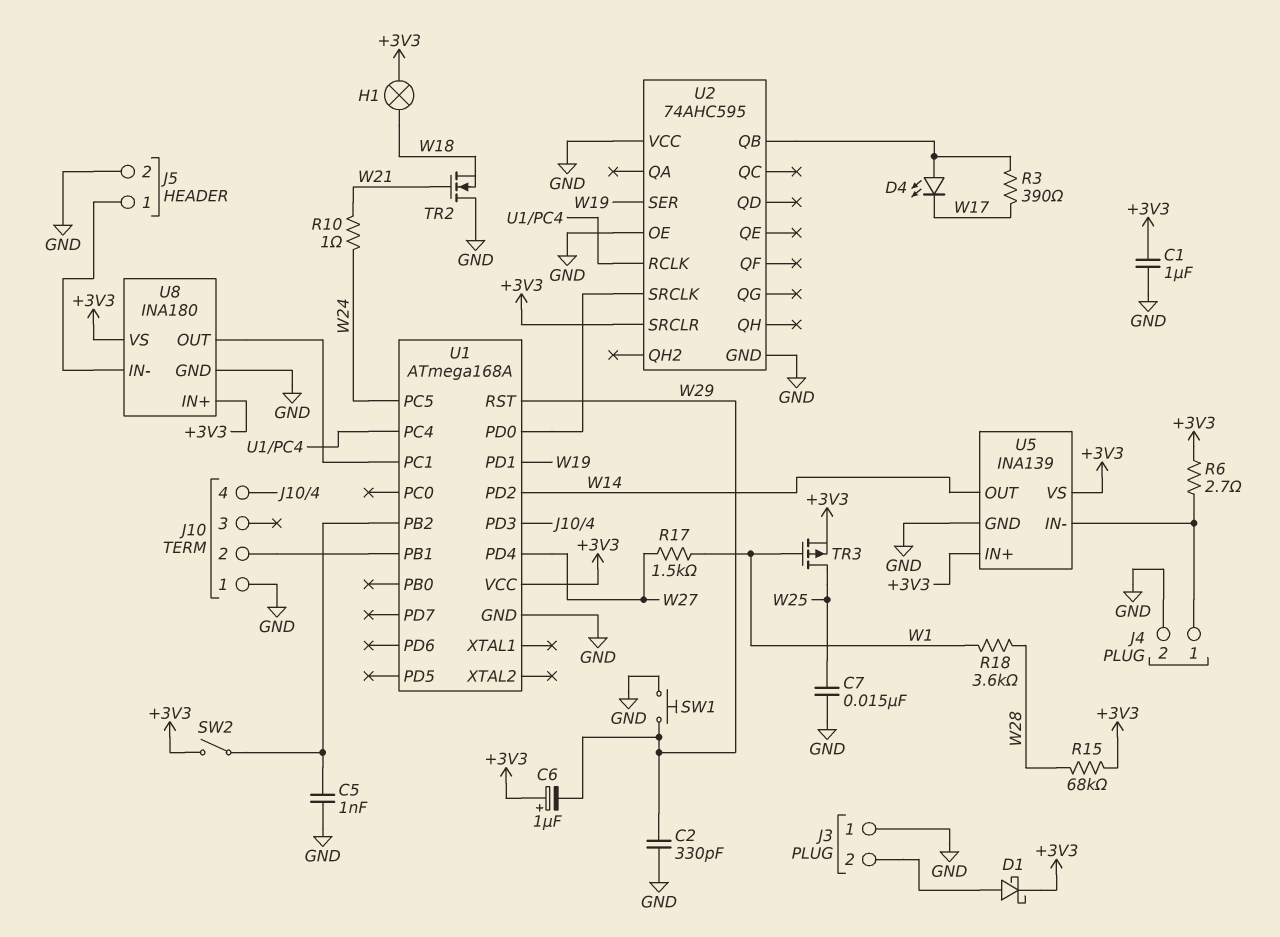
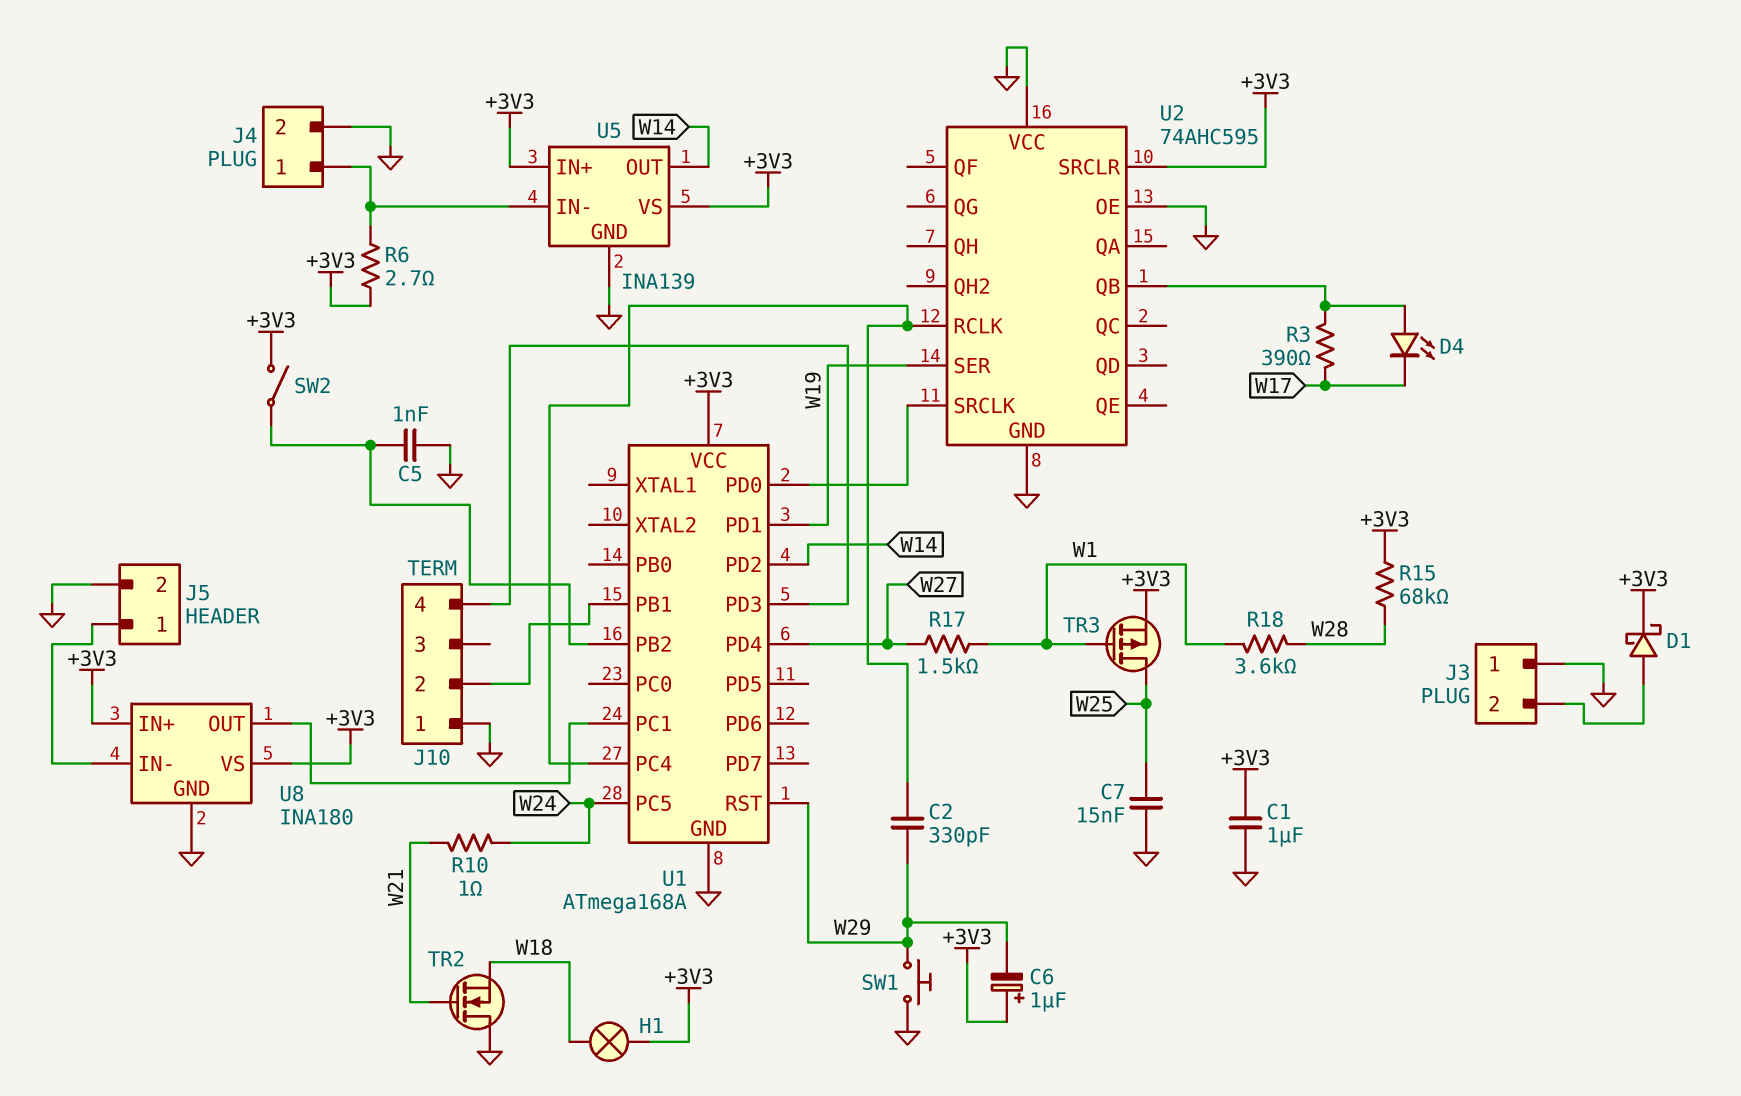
C2: 330pF (GND, W29) -> 330pF (U1/PC4, W29)

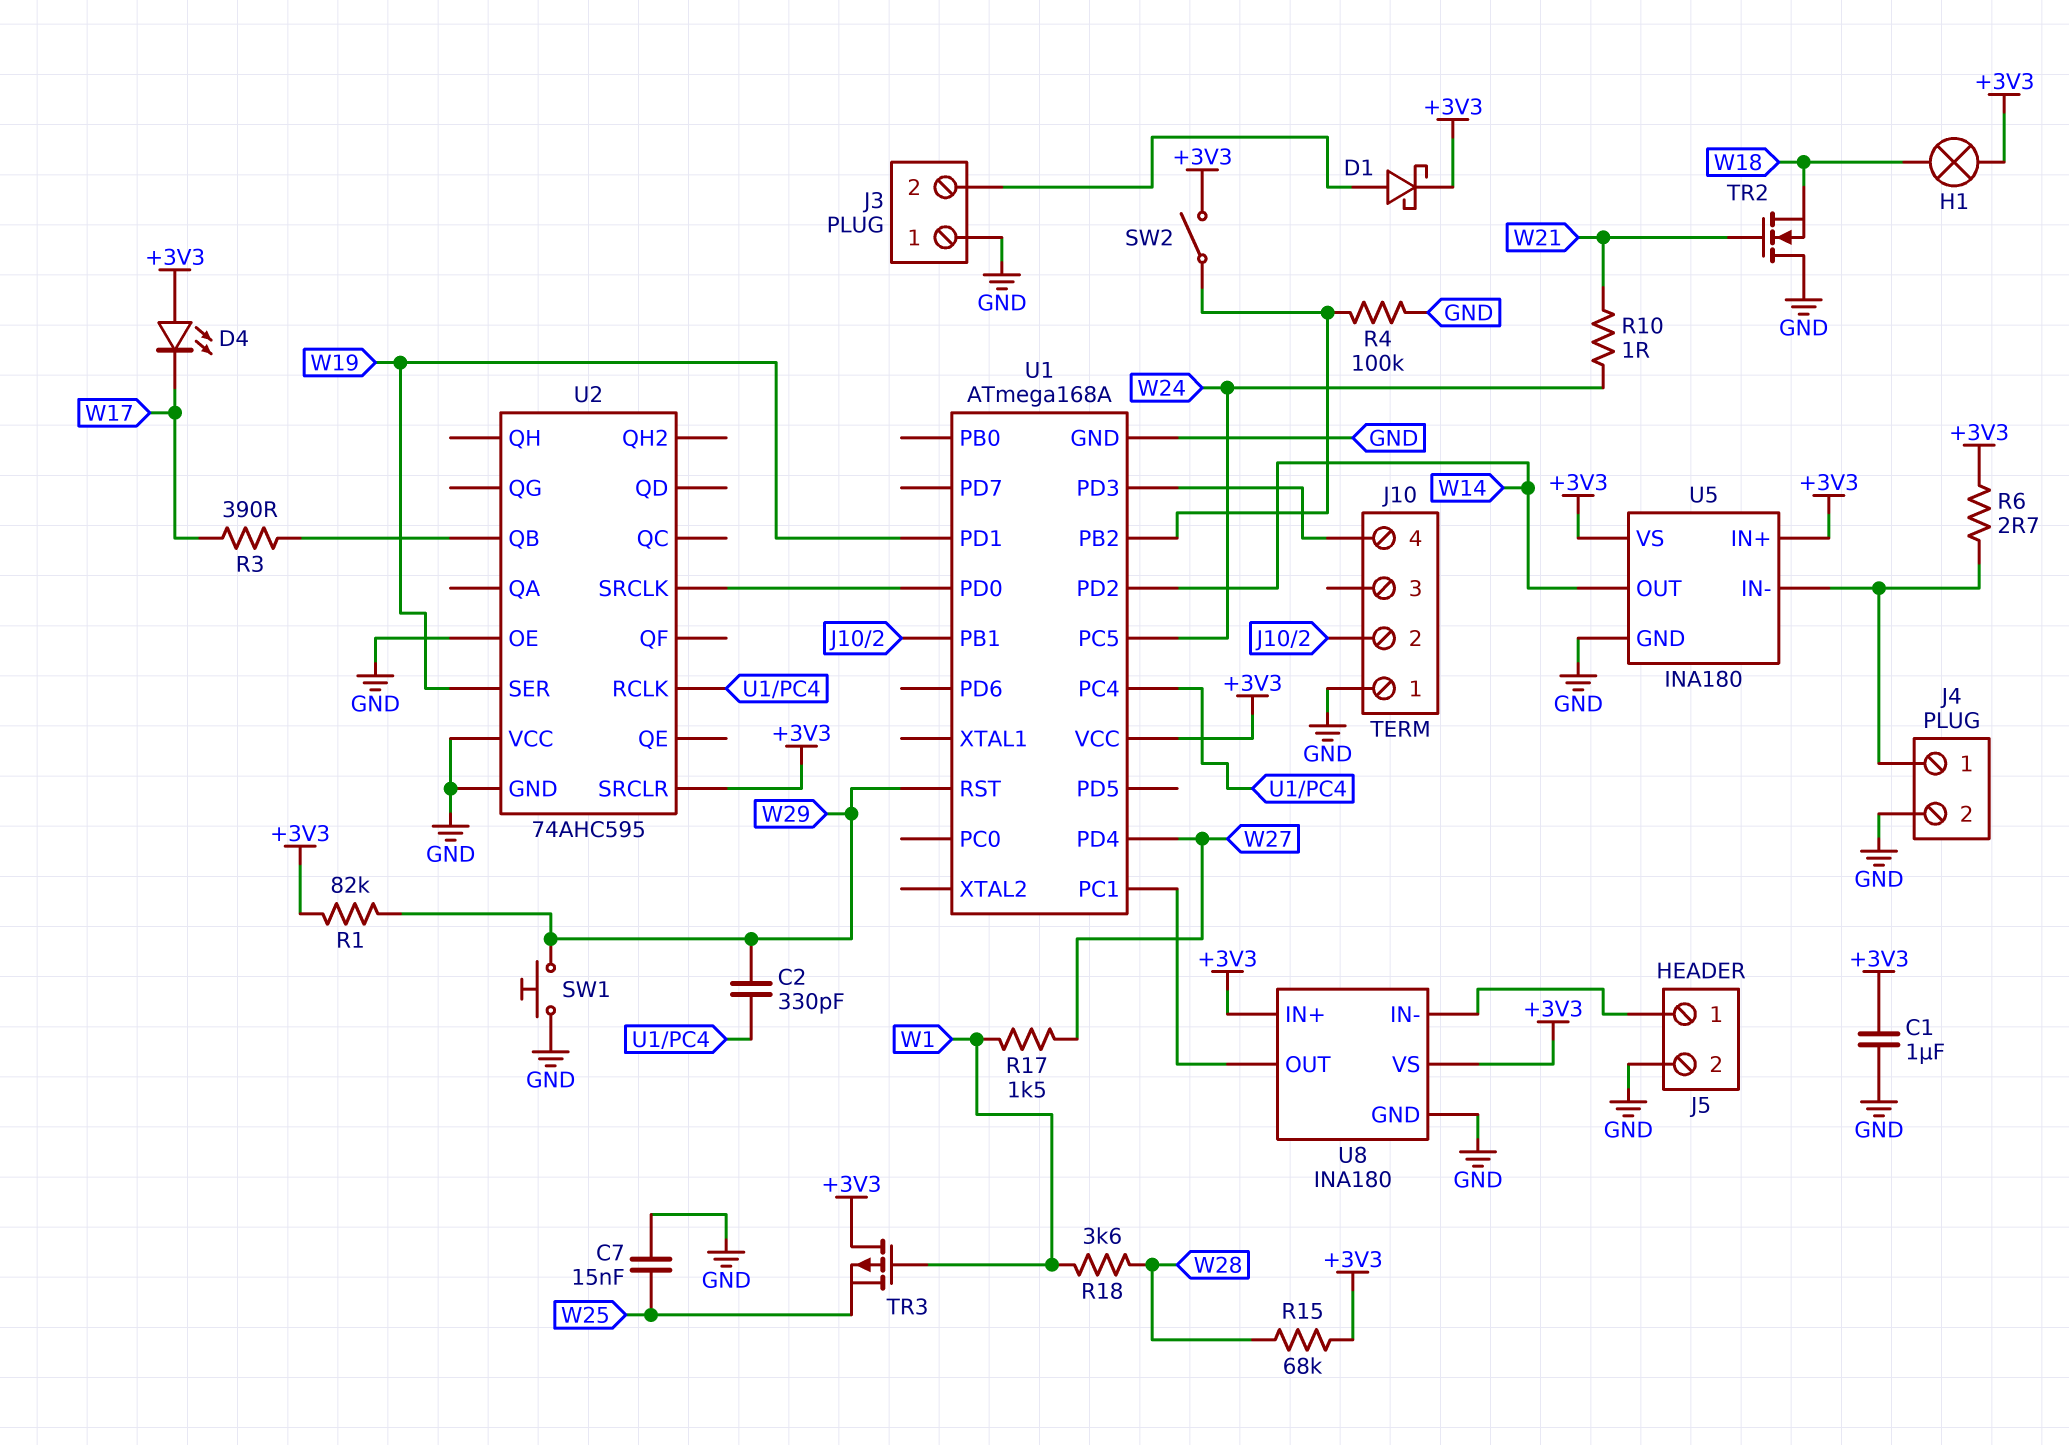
C5: 1nF (GND, U1/PB2) -> none
C6: 1uF (plus +3V3, minus W29) -> none
D4: LED (A U2/QB, K W17) -> LED (A +3V3, K W17)
R1: none -> 82k (+3V3, W29)
R4: none -> 100k (GND, U1/PB2)
TR3: PMOS (G W1, D W25, S +3V3) -> PMOS (G W1, D +3V3, S W25)
U5: INA139 -> INA180

